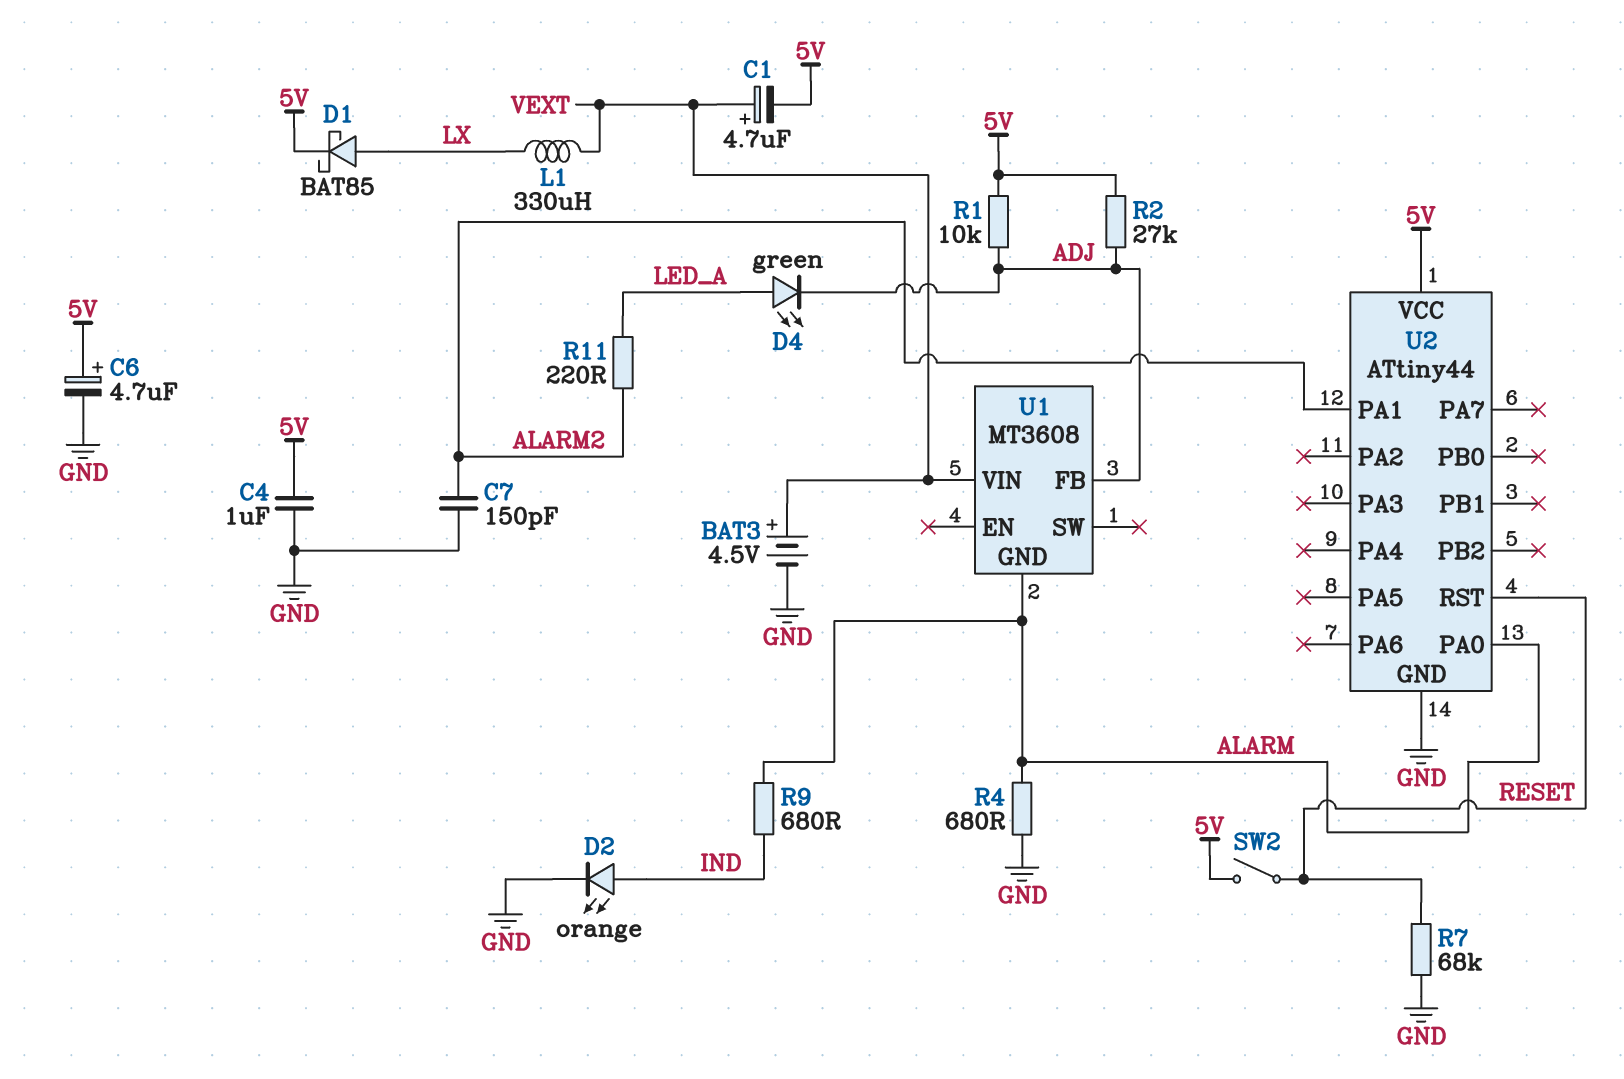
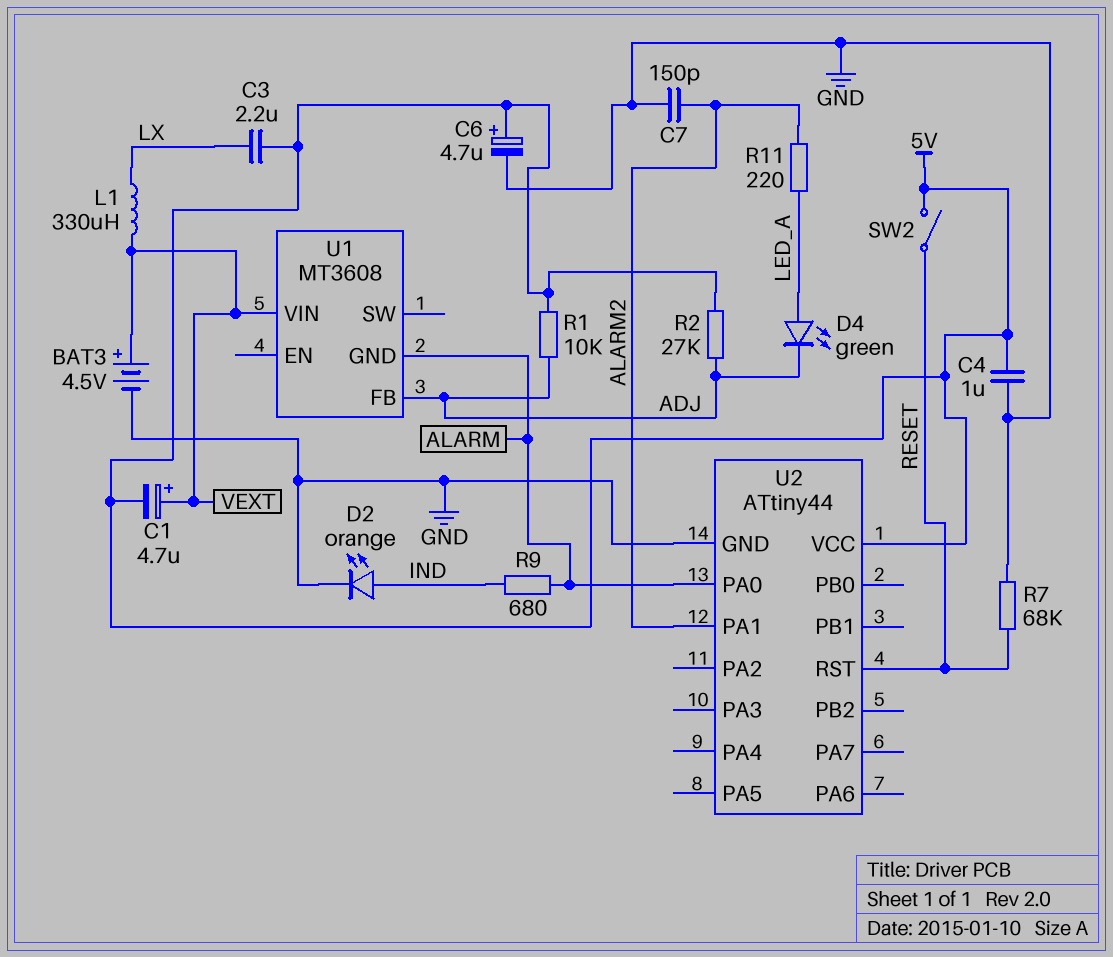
C3: none -> 2.2uF (5V, LX)
D1: schottky BAT85 (A LX, K 5V) -> none
R4: 680 (ALARM, GND) -> none

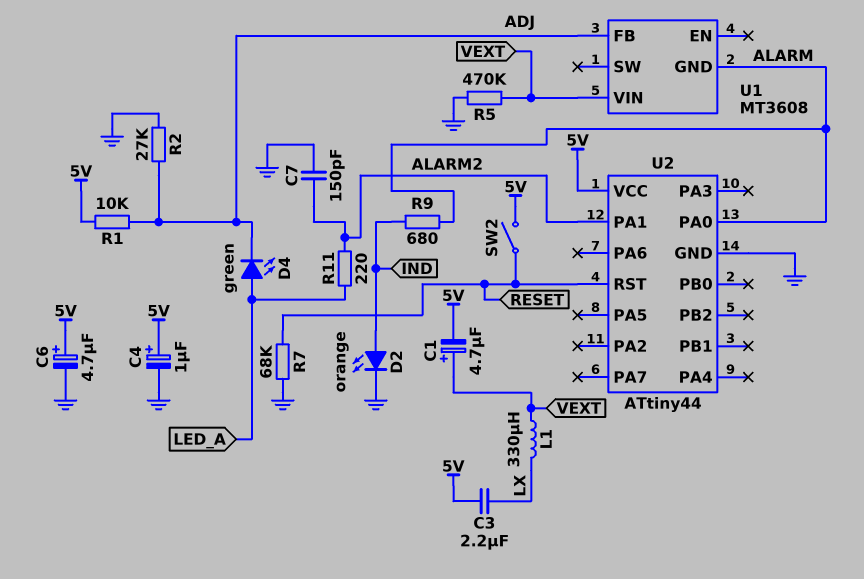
BAT3: 4.5V (plus VEXT, minus GND) -> none
C4: 1uF (5V, GND) -> 1uF (plus 5V, minus GND)
R2: 27k (5V, ADJ) -> 27k (ADJ, GND)
R5: none -> 470k (GND, VEXT)

